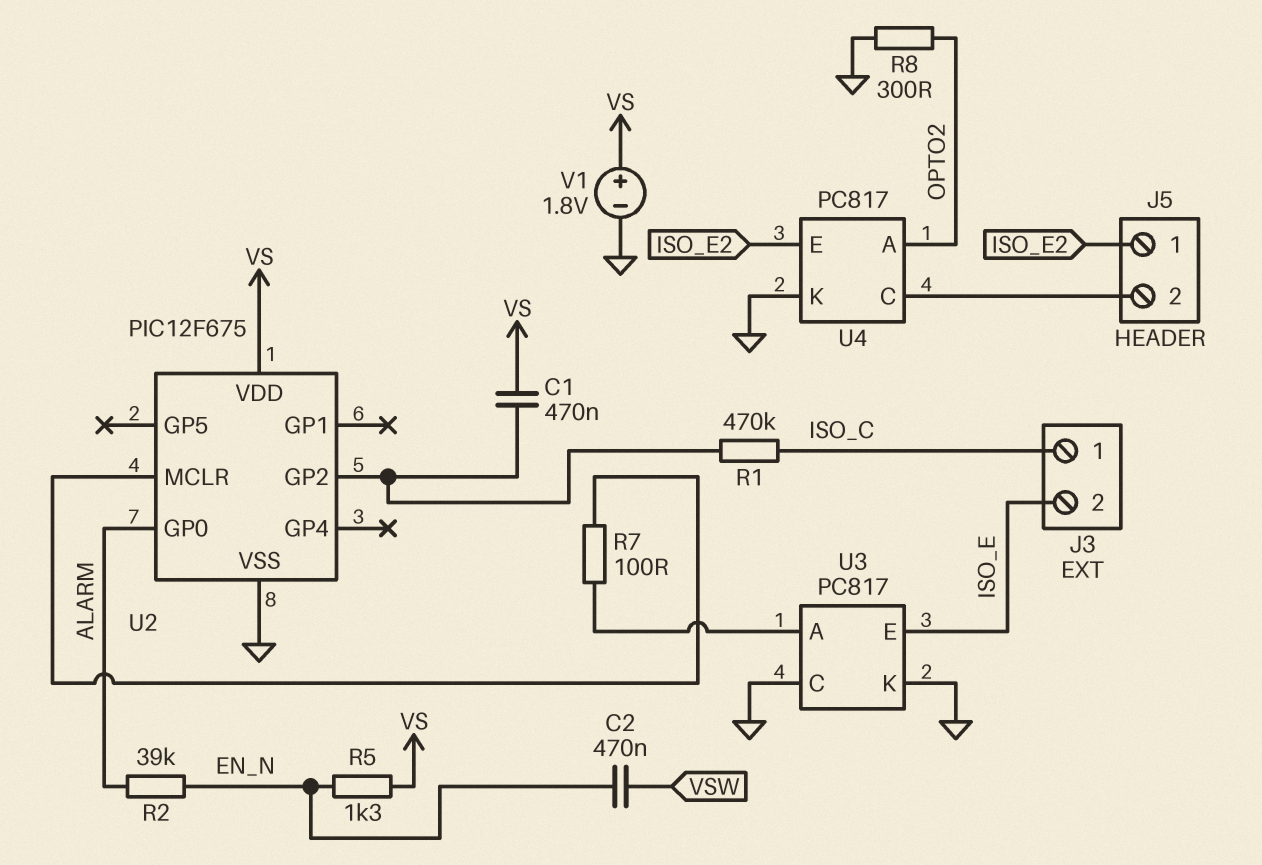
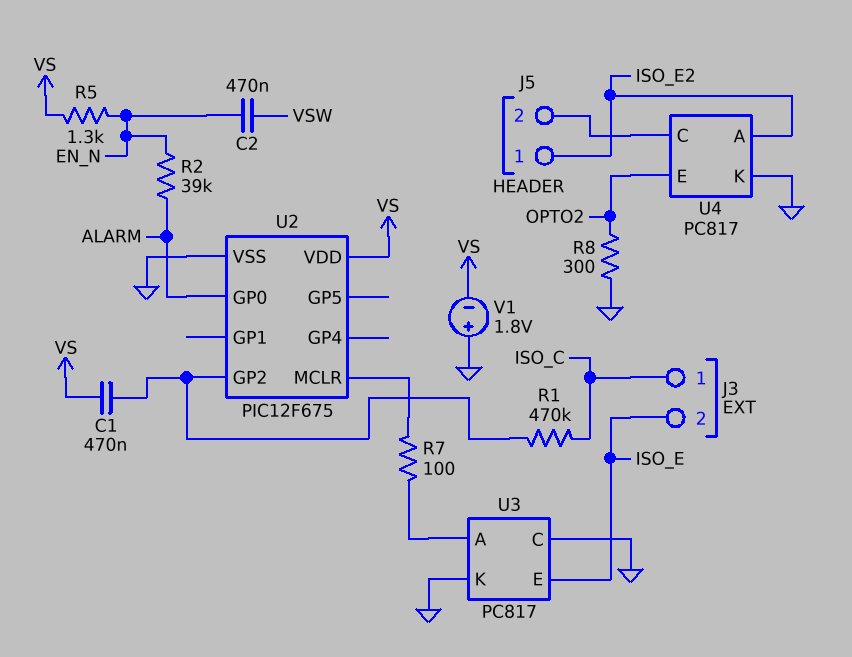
U4 pin A: OPTO2 -> ISO_E2
U4 pin E: ISO_E2 -> OPTO2
V1: 1.8V (plus VS, minus GND) -> 1.8V (plus GND, minus VS)

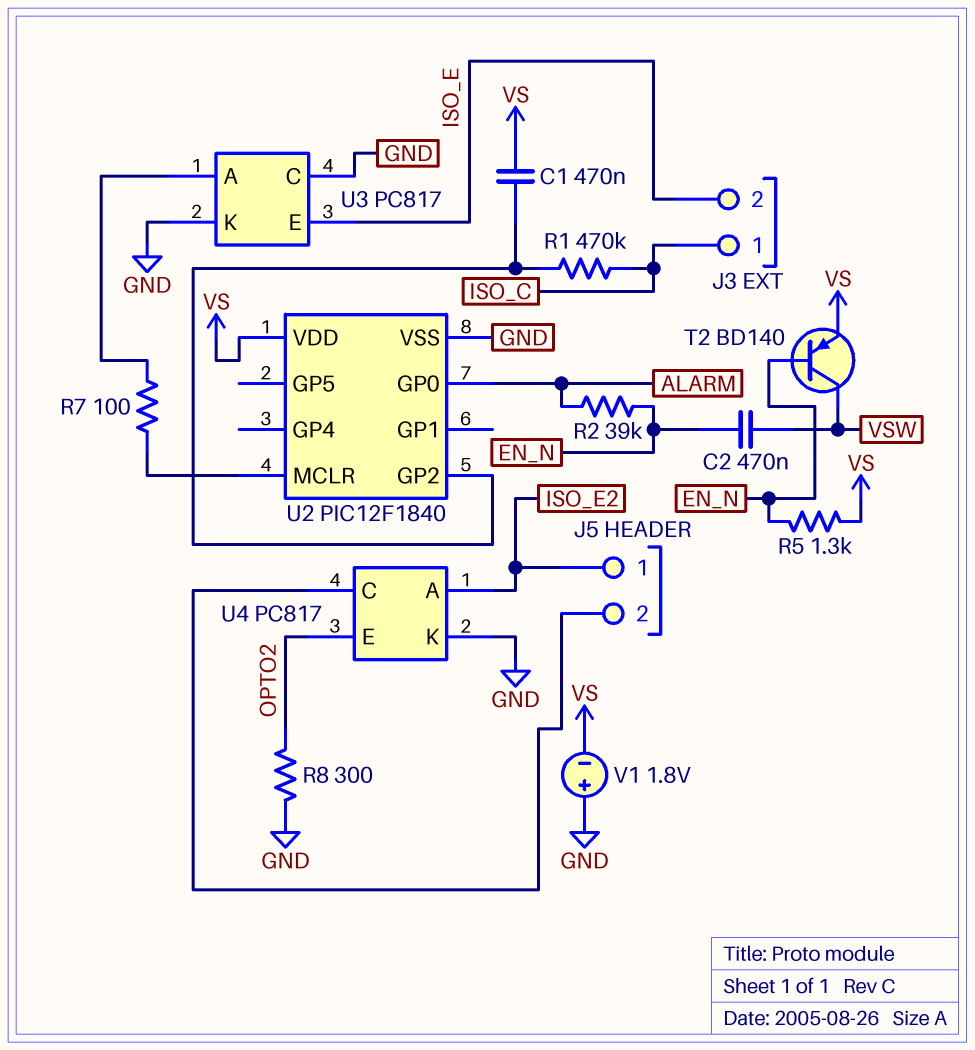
T2: none -> PNP BD140 (B EN_N, C VSW, E VS)
U2: PIC12F675 -> PIC12F1840

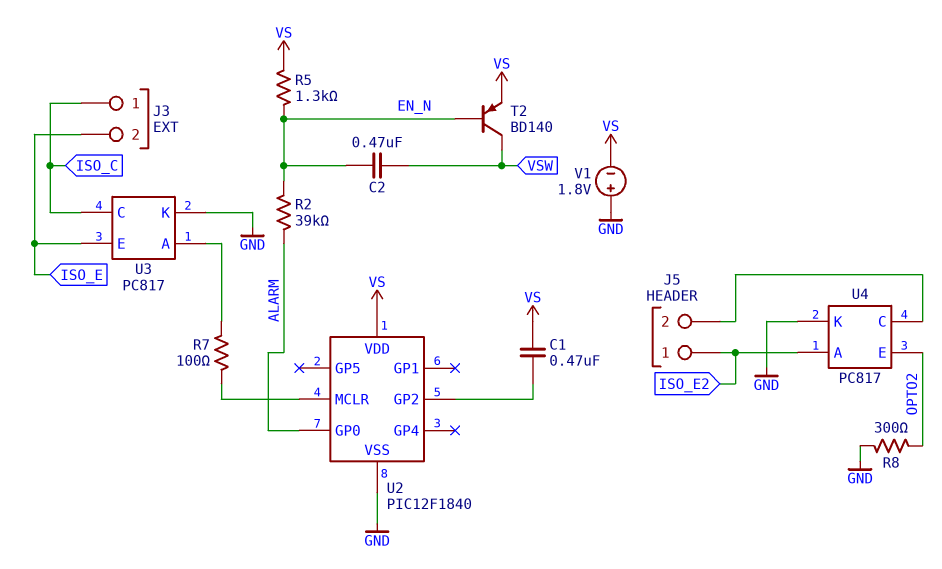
R1: 470k (ISO_C, U2/GP2) -> none
U3 pin C: GND -> ISO_C

